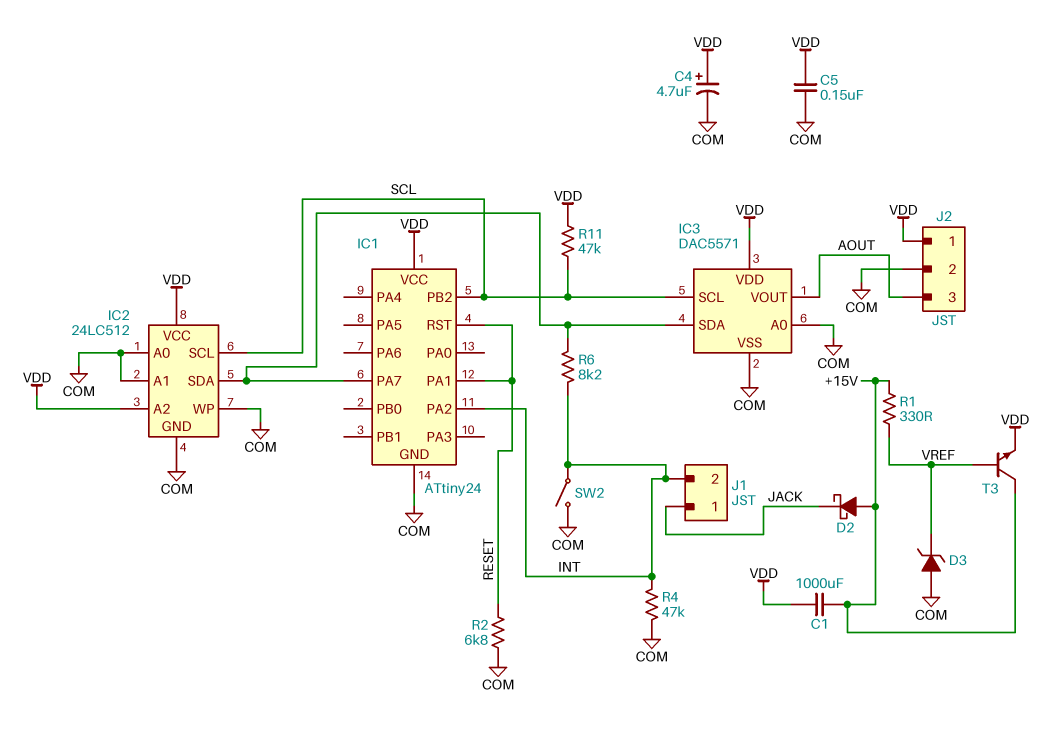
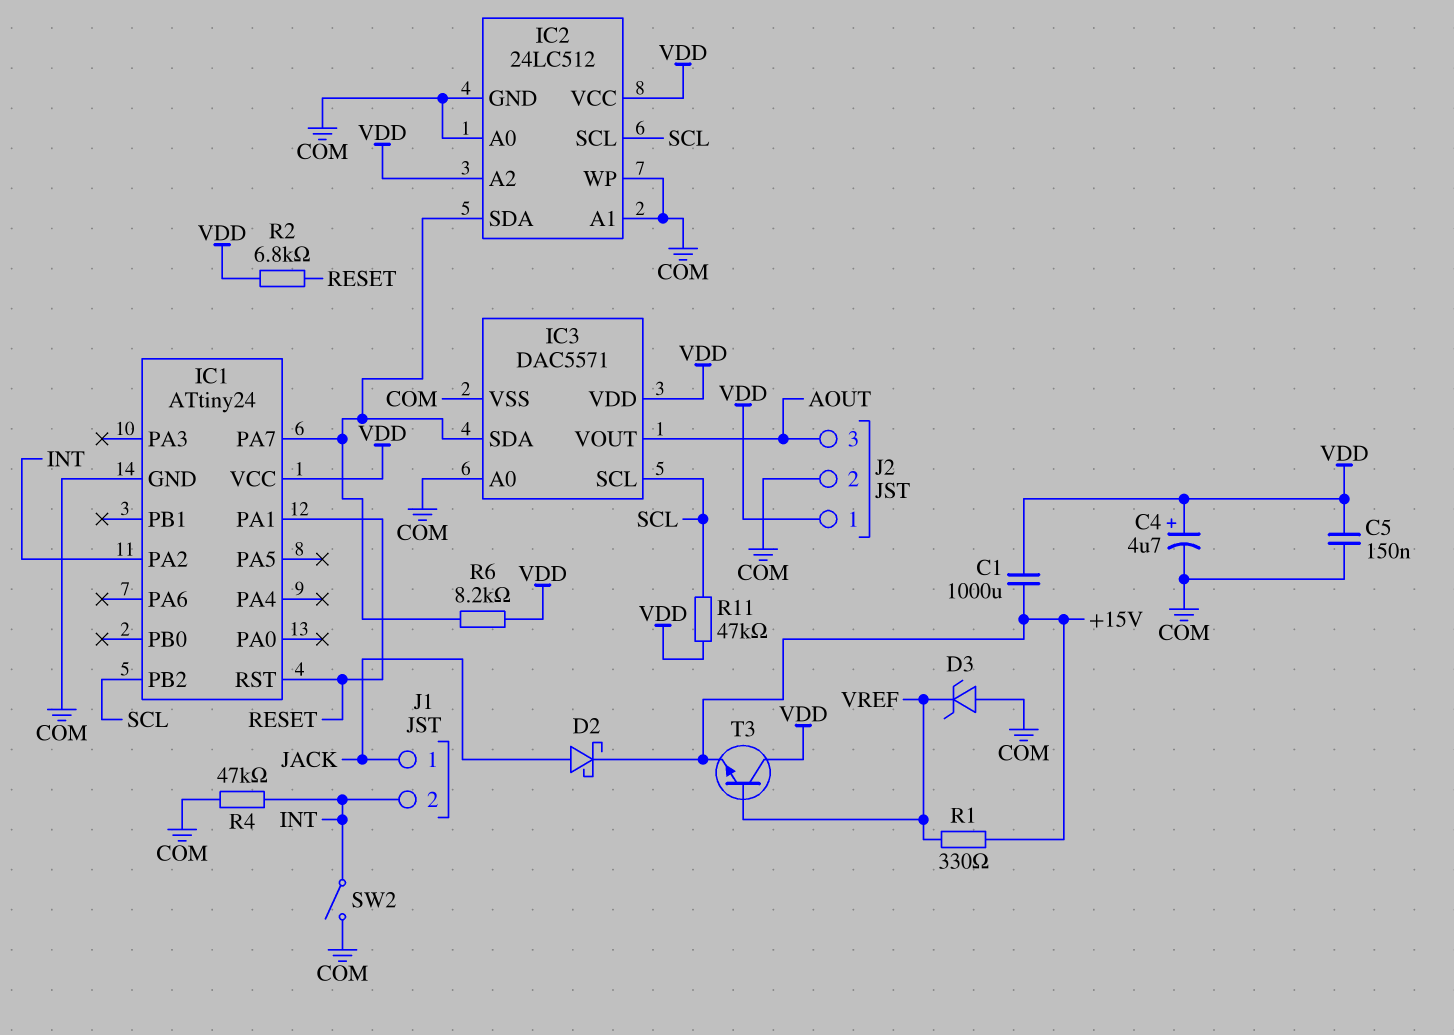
D2: schottky (A +15V, K JACK) -> schottky (A JACK, K +15V)
R2: 6.8k (COM, RESET) -> 6.8k (RESET, VDD)
R6: 8.2k (IC1/PA7, INT) -> 8.2k (IC1/PA7, VDD)
T3: NPN (B VREF, C +15V, E VDD) -> NPN (B VREF, C VDD, E +15V)

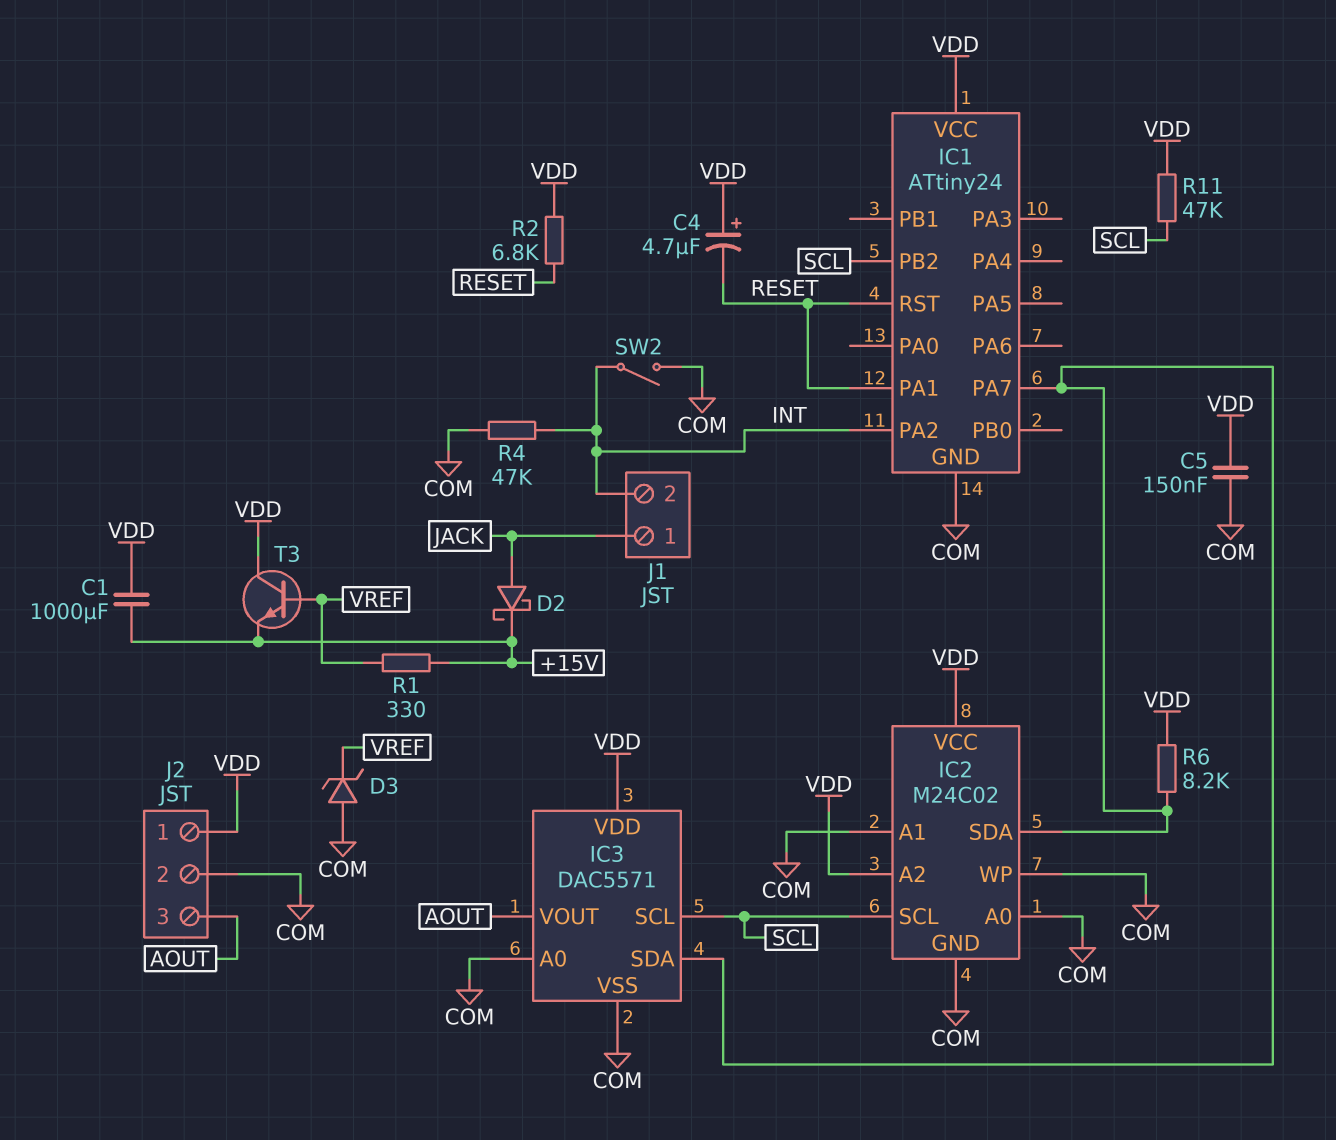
C4: 4.7uF (plus VDD, minus COM) -> 4.7uF (plus VDD, minus RESET)
IC2: 24LC512 -> M24C02

